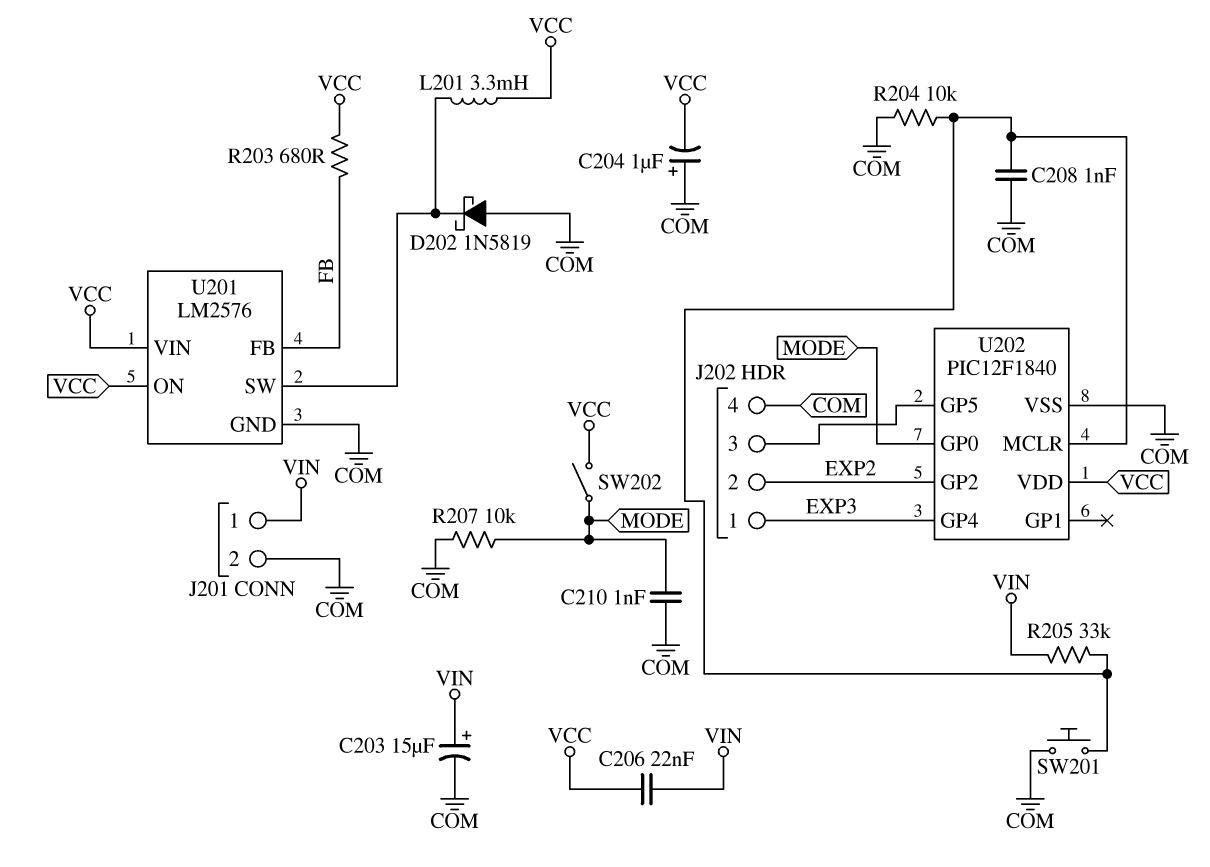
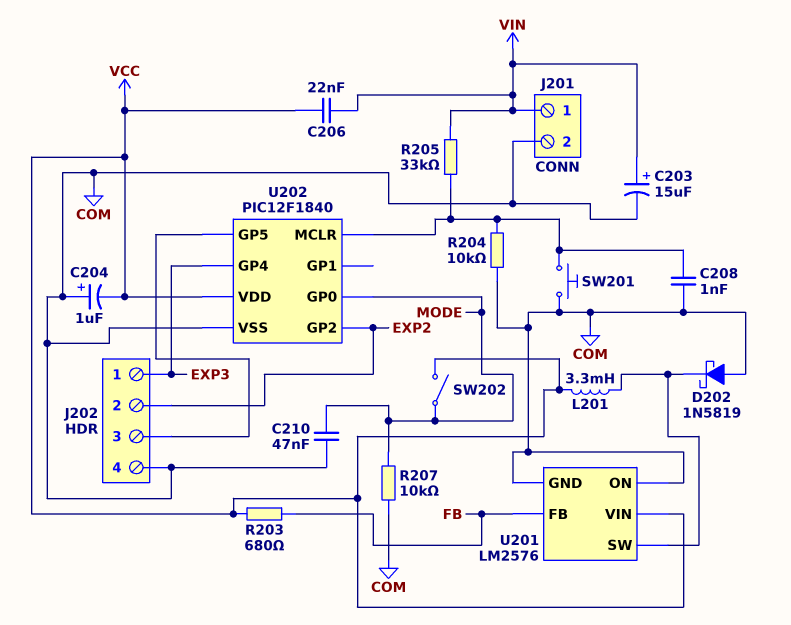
C210: 1nF (COM, MODE) -> 47nF (COM, MODE)
U201 pin ON: VCC -> COM

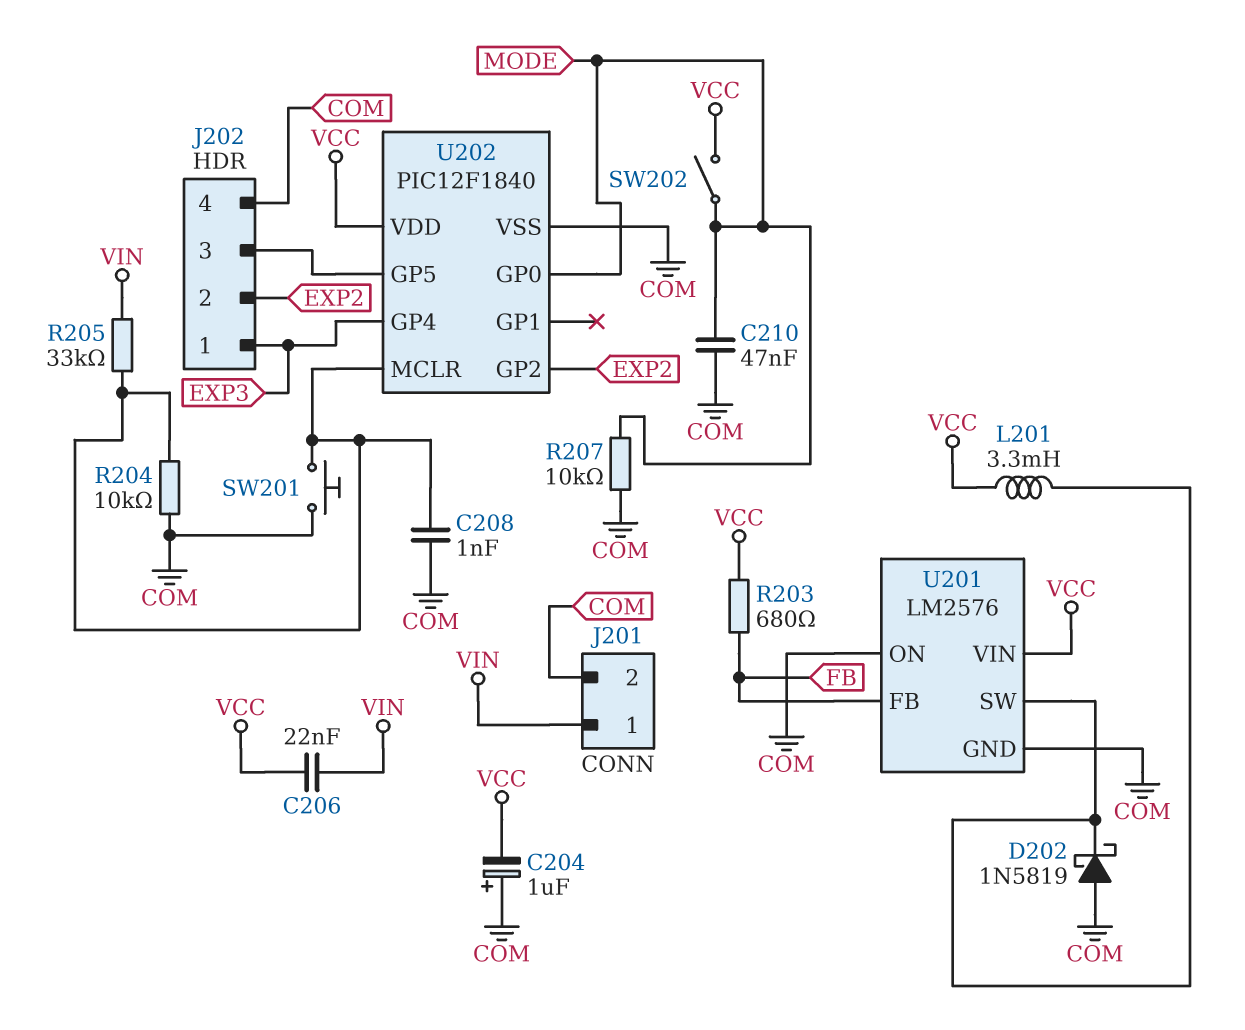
C203: 15uF (plus VIN, minus COM) -> none

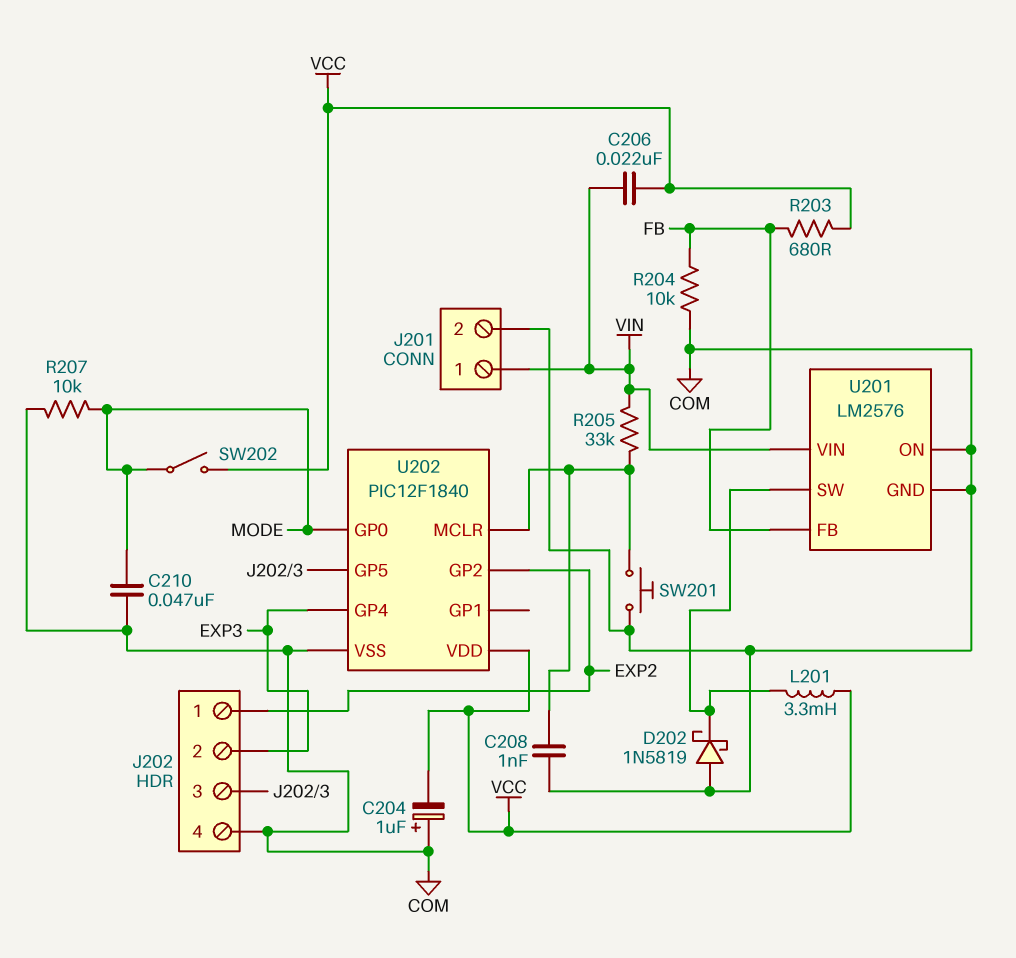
J202 pin 1: EXP3 -> EXP2
J202 pin 2: EXP2 -> EXP3
R204: 10k (COM, U202/MCLR) -> 10k (COM, FB)
U201 pin VIN: VCC -> VIN

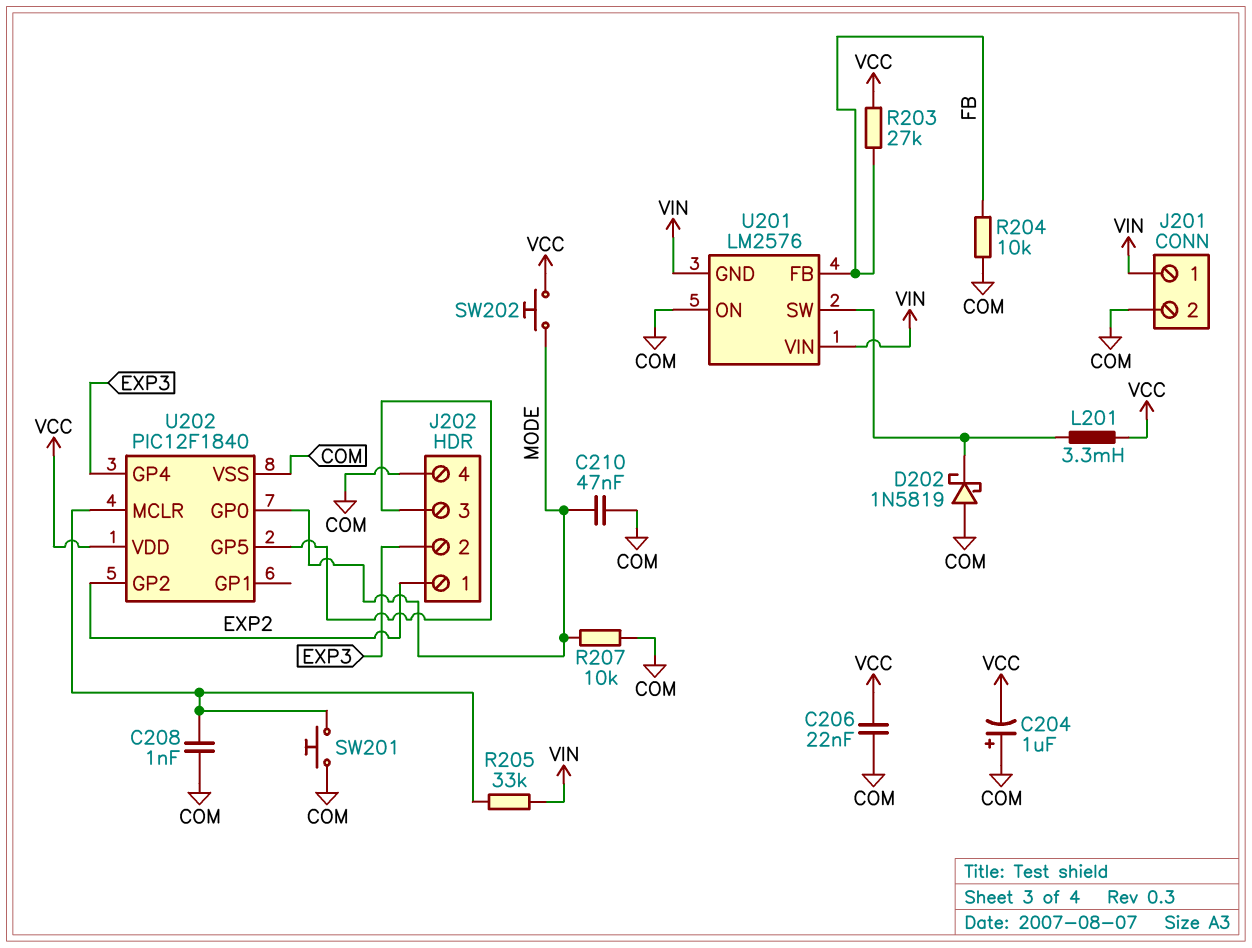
C206: 22nF (VCC, VIN) -> 22nF (COM, VCC)
R203: 680 (FB, VCC) -> 27k (FB, VCC)
SW202: switch (MODE, VCC) -> button (MODE, VCC)
U201 pin GND: COM -> VIN

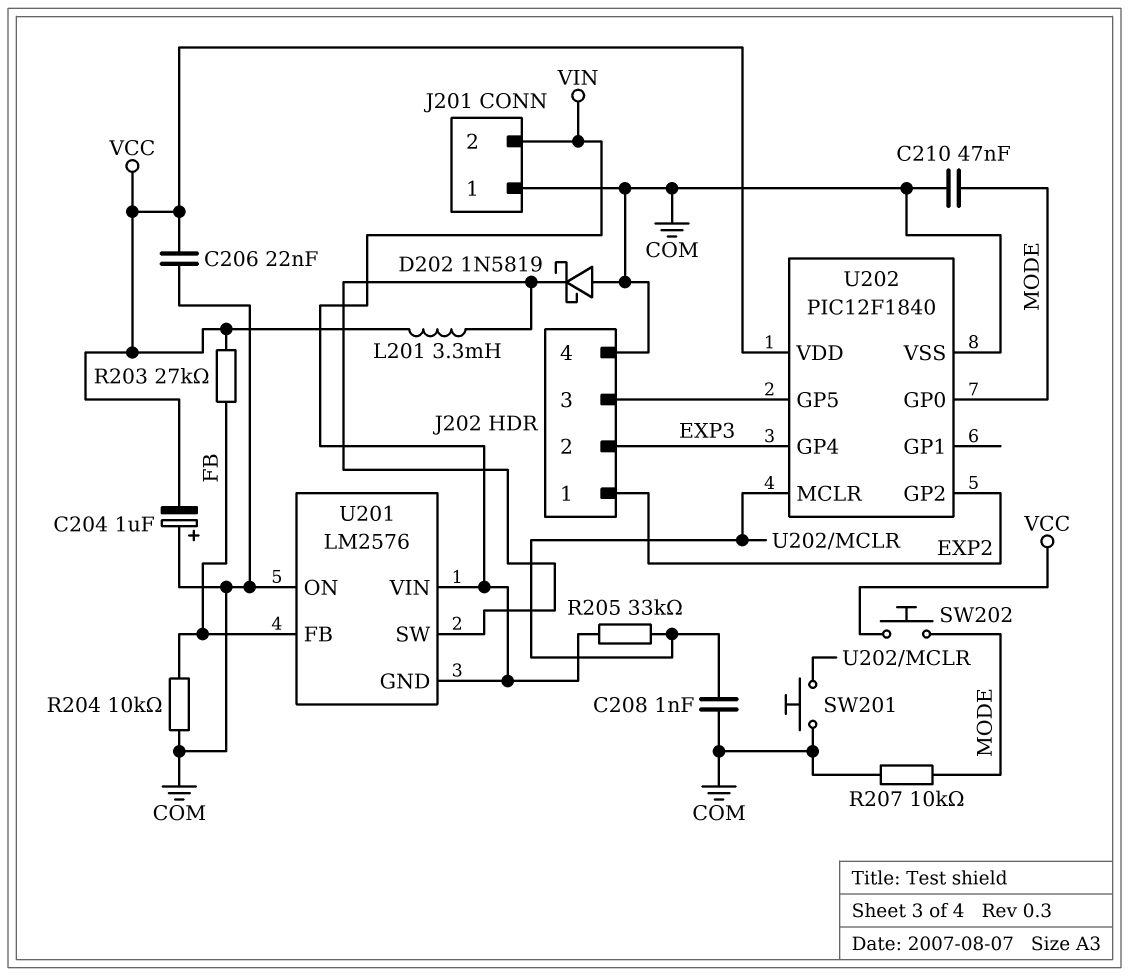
J201 pin 1: VIN -> COM
J201 pin 2: COM -> VIN

